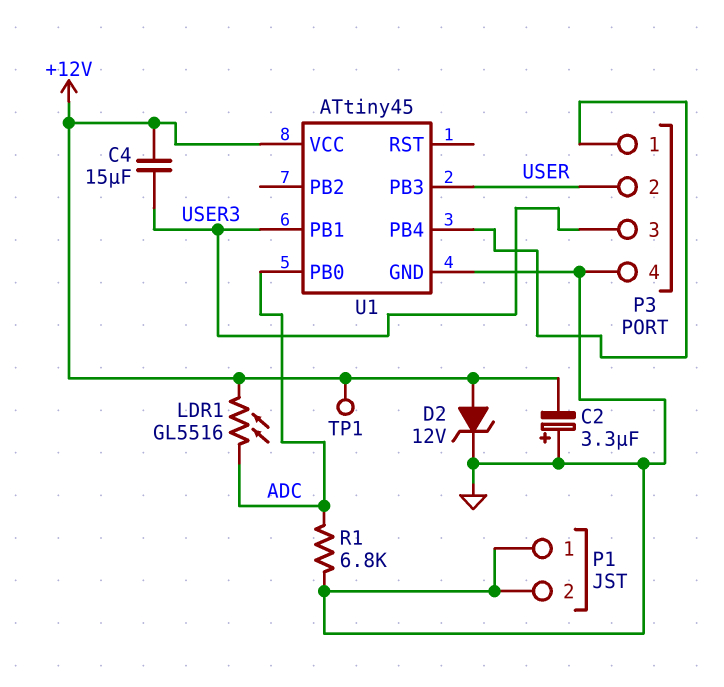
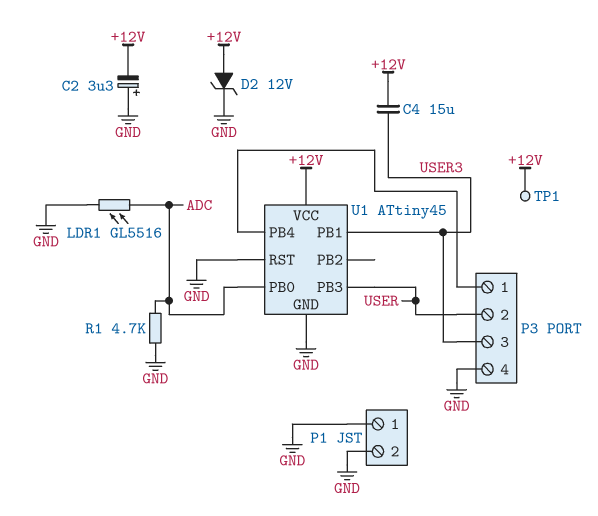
LDR1: GL5516 (+12V, ADC) -> GL5516 (ADC, GND)
R1: 6.8k (ADC, GND) -> 4.7k (ADC, GND)
U1 pin RST: none -> GND

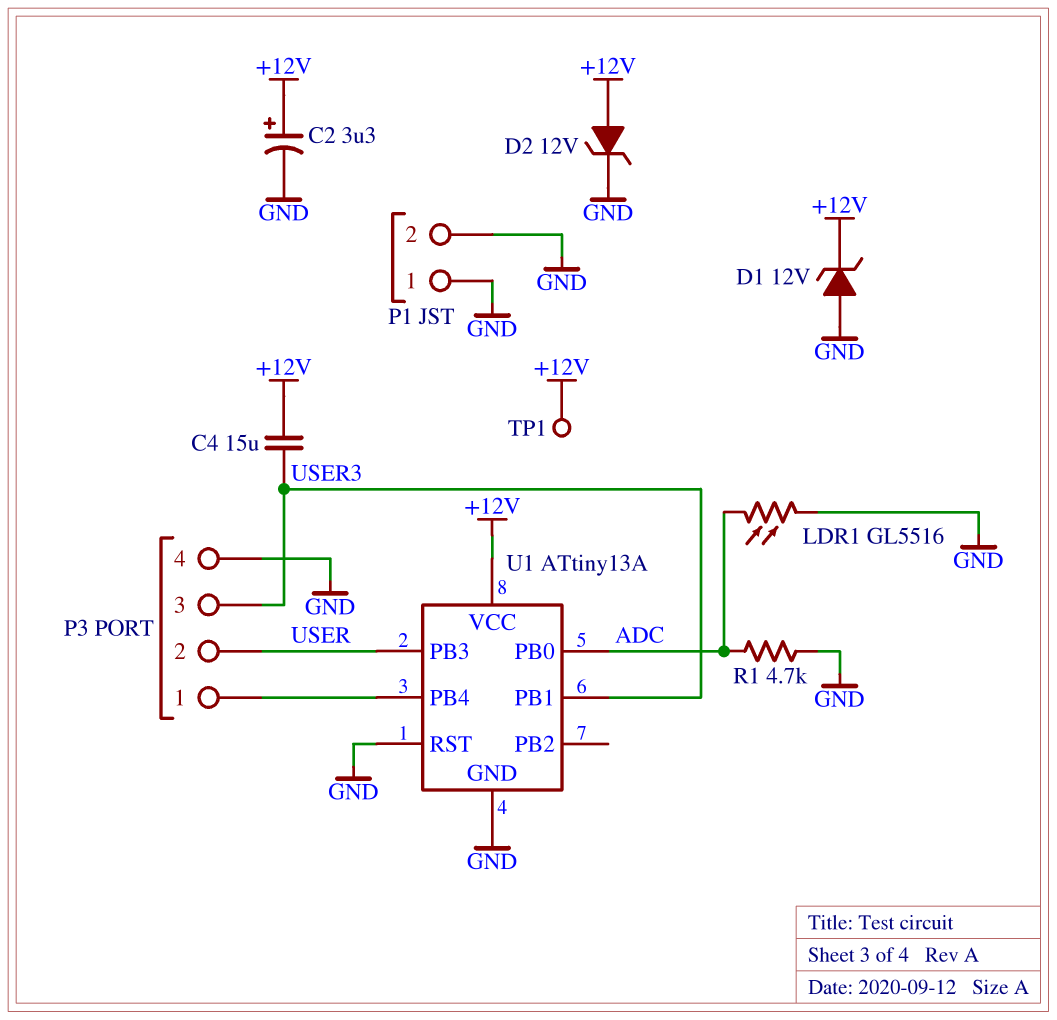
C2: 3.3uF (plus GND, minus +12V) -> 3.3uF (plus +12V, minus GND)
D1: none -> zener 12V (A GND, K +12V)
U1: ATtiny45 -> ATtiny13A

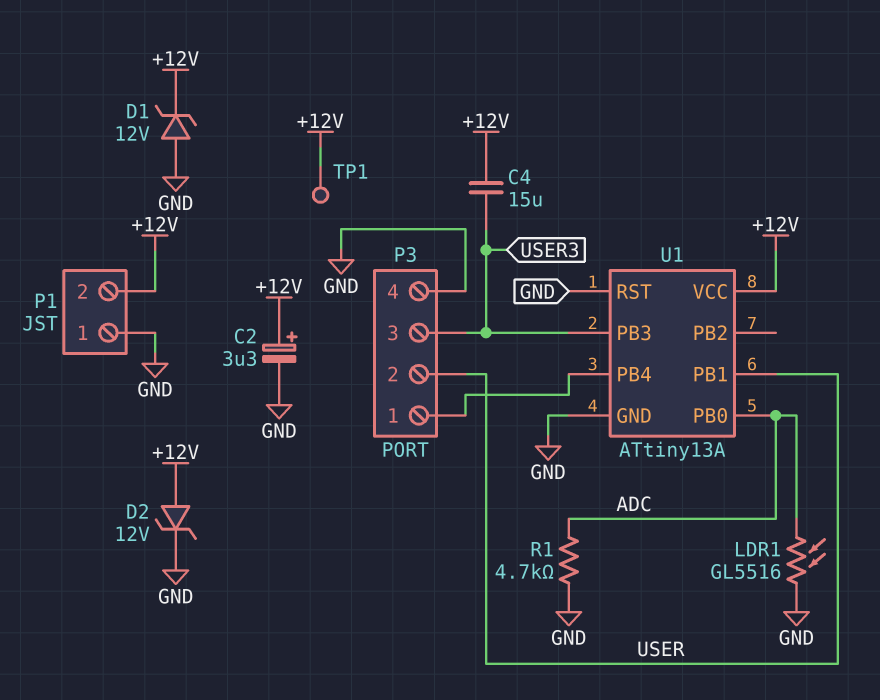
P1 pin 2: GND -> +12V
U1 pin PB1: USER3 -> USER
U1 pin PB3: USER -> USER3

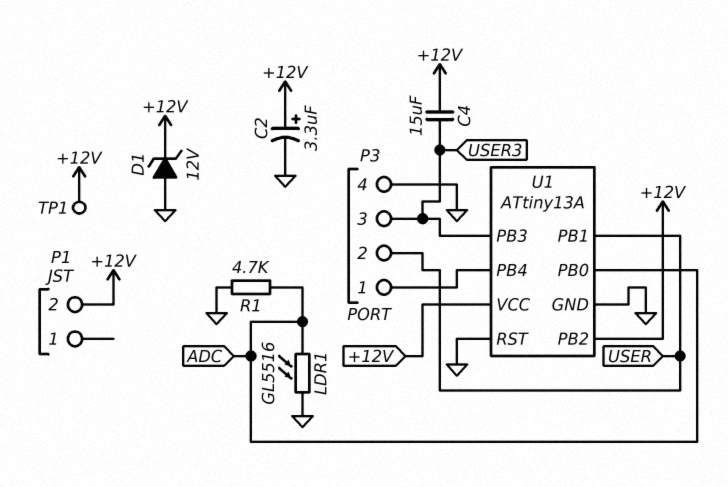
D2: zener 12V (A +12V, K GND) -> none
P1 pin 1: GND -> none
U1 pin PB2: none -> +12V

